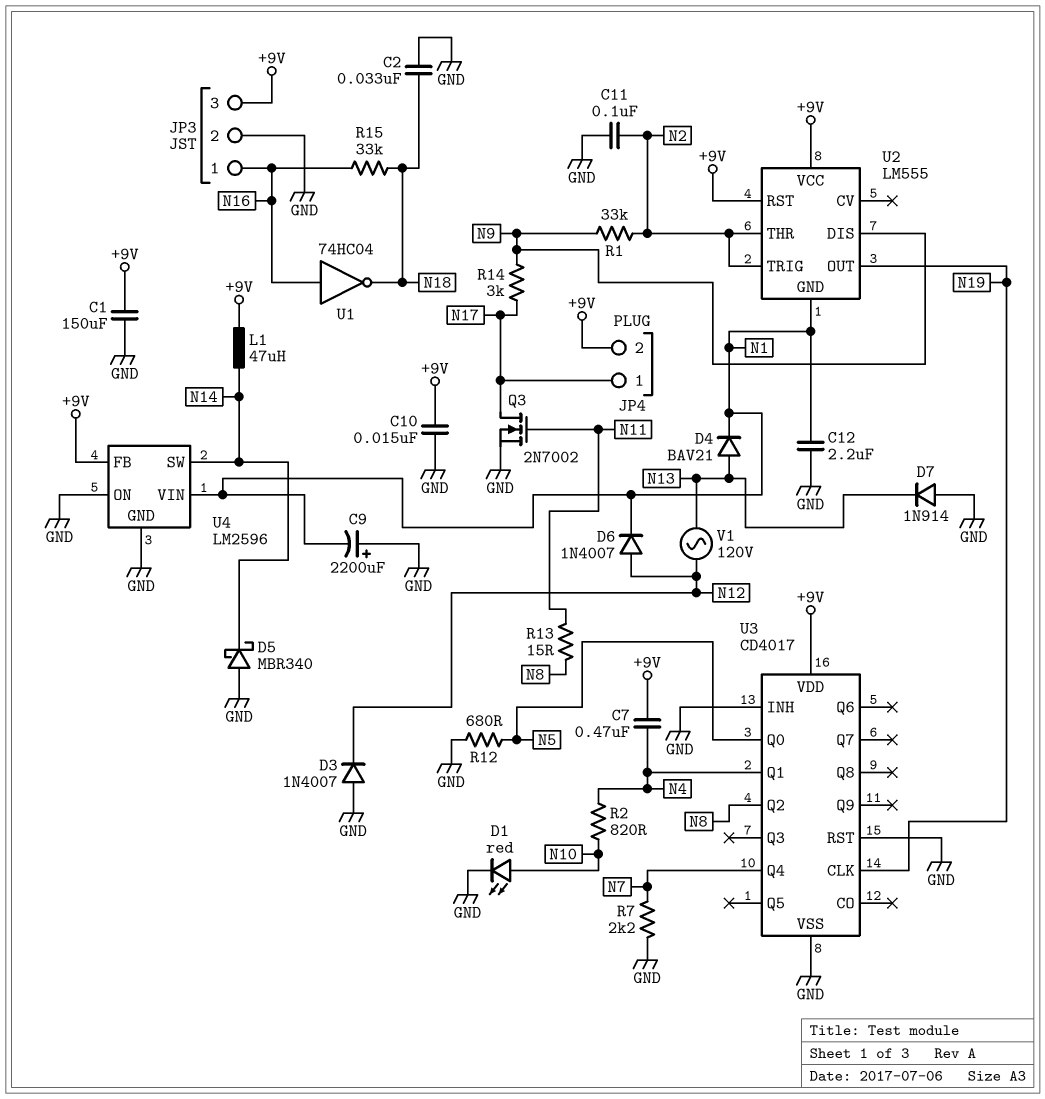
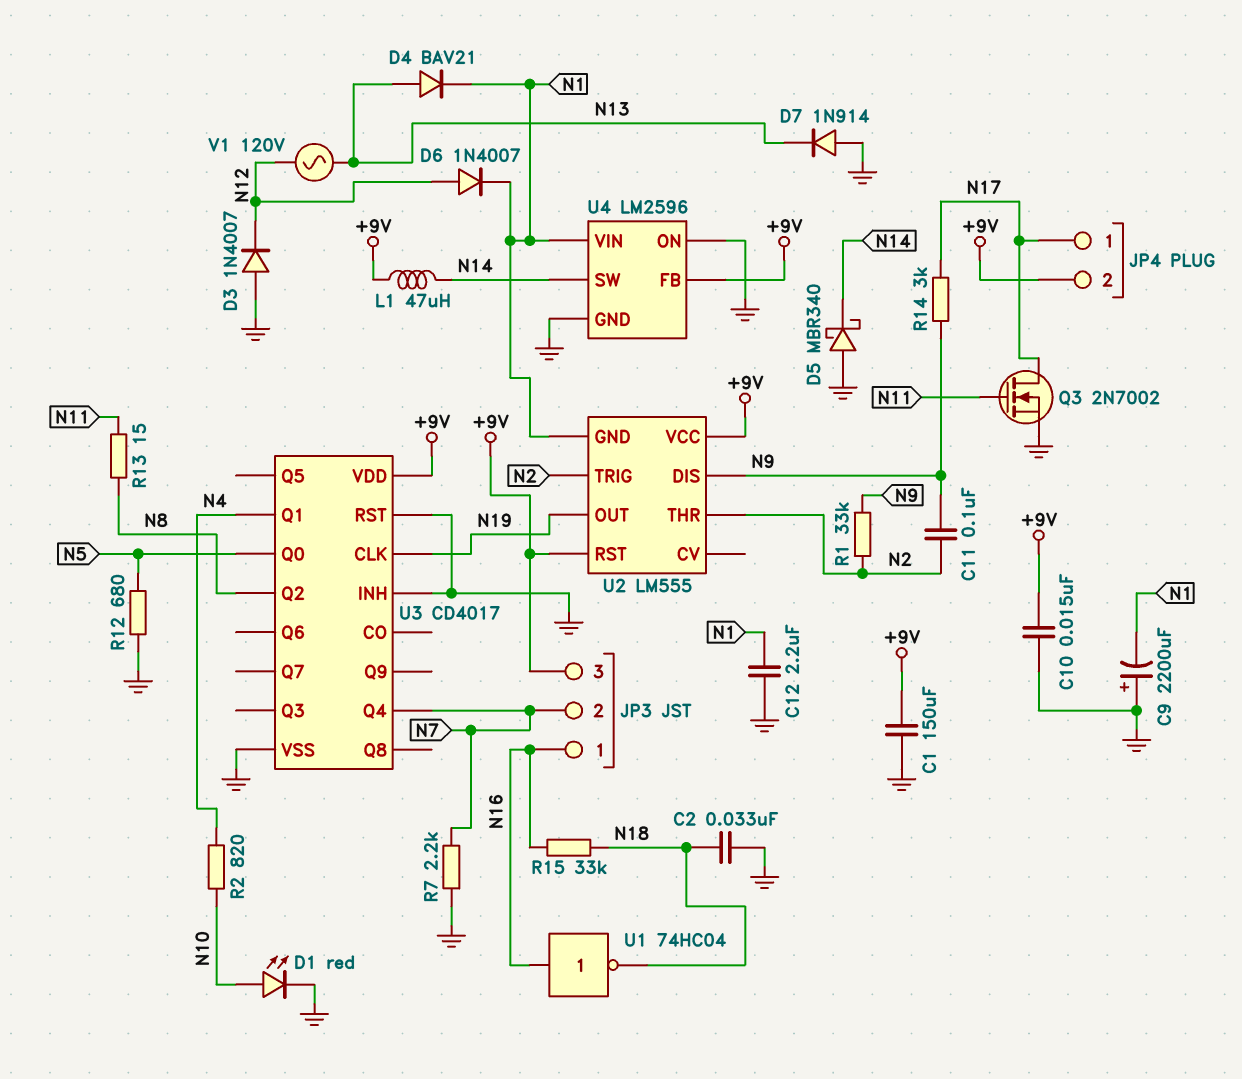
C7: 470nF (+9V, N4) -> none
C11: 100nF (GND, N2) -> 100nF (N2, N9)
JP3 pin 2: GND -> N7

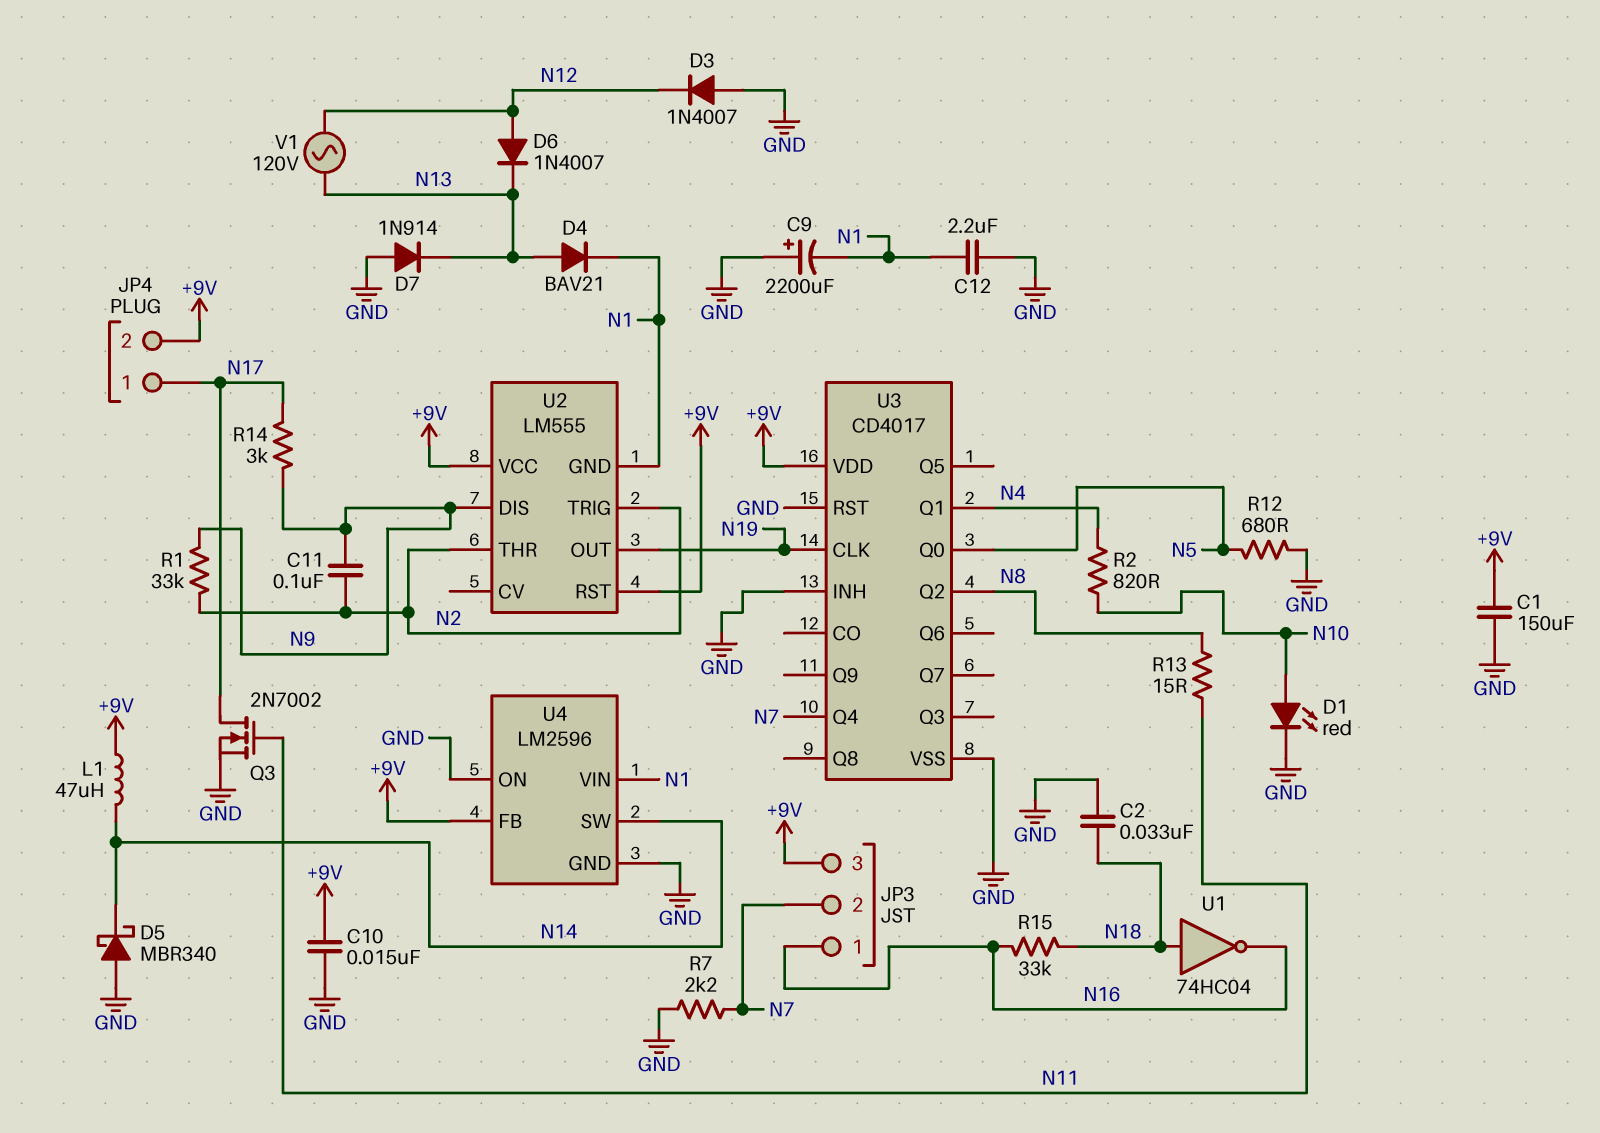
D6: diode 1N4007 (A N12, K N1) -> diode 1N4007 (A N12, K N13)
U1: NOT 74HC04 (in N16, out N18) -> NOT 74HC04 (in N18, out N16)

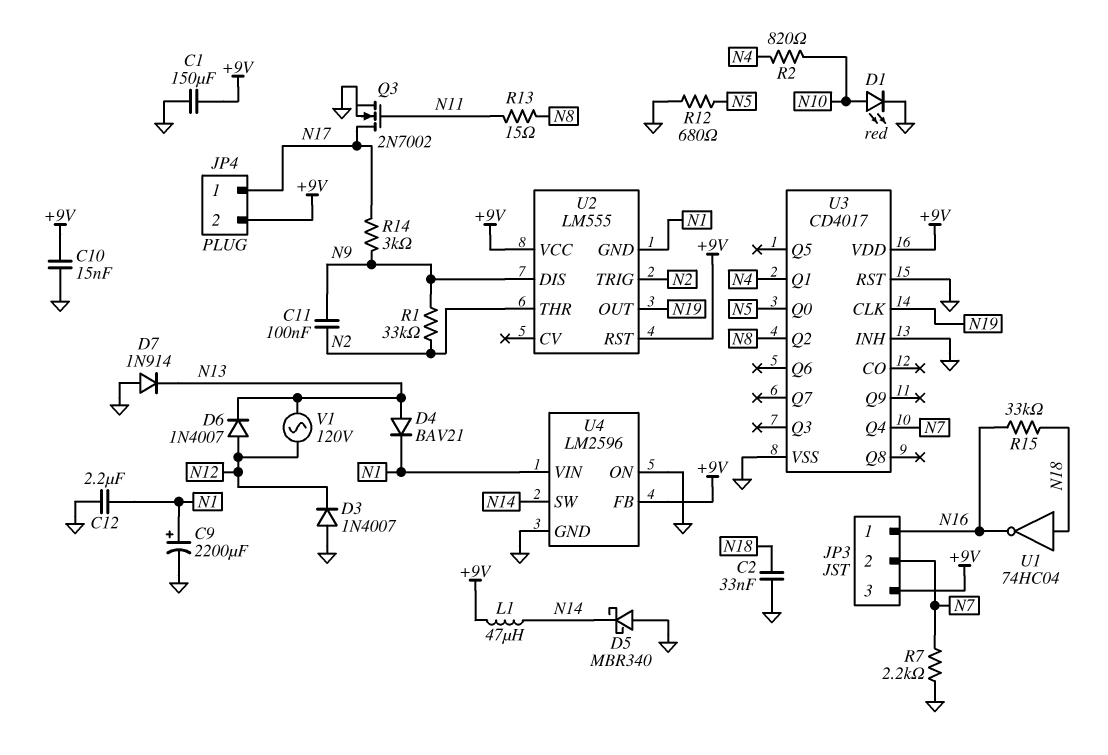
C9: 2200uF (plus GND, minus N1) -> 2200uF (plus N1, minus GND)

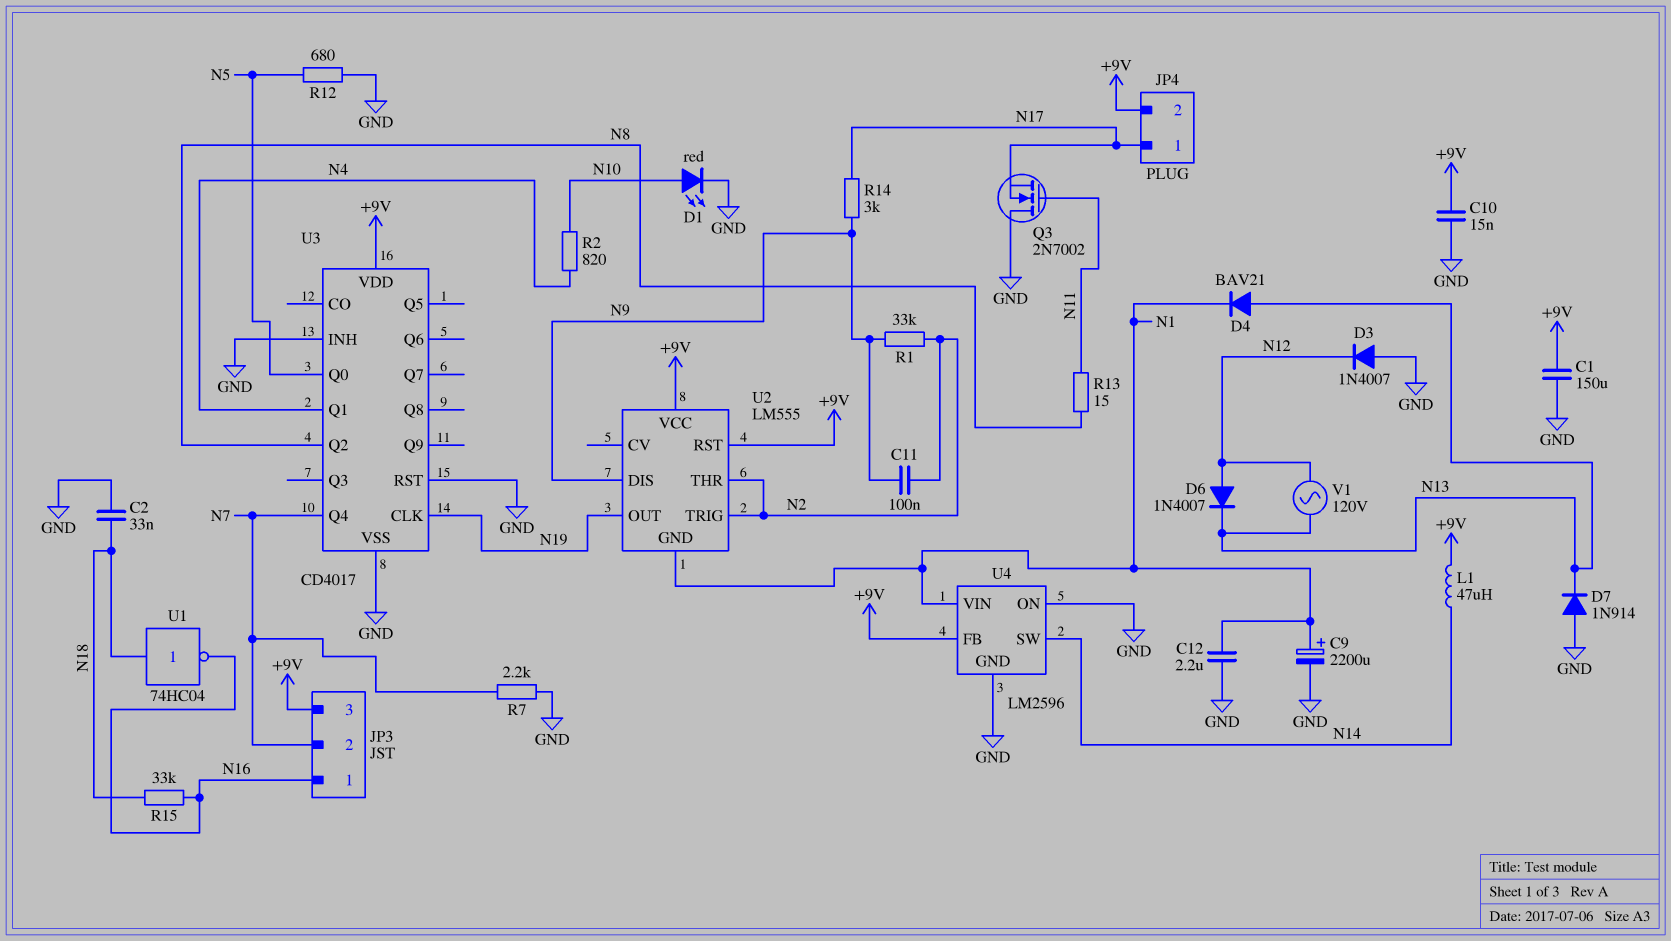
D5: schottky MBR340 (A GND, K N14) -> none
Q3: NMOS 2N7002 (G N11, D N17, S GND) -> NMOS 2N7002 (G N11, D GND, S N17)

